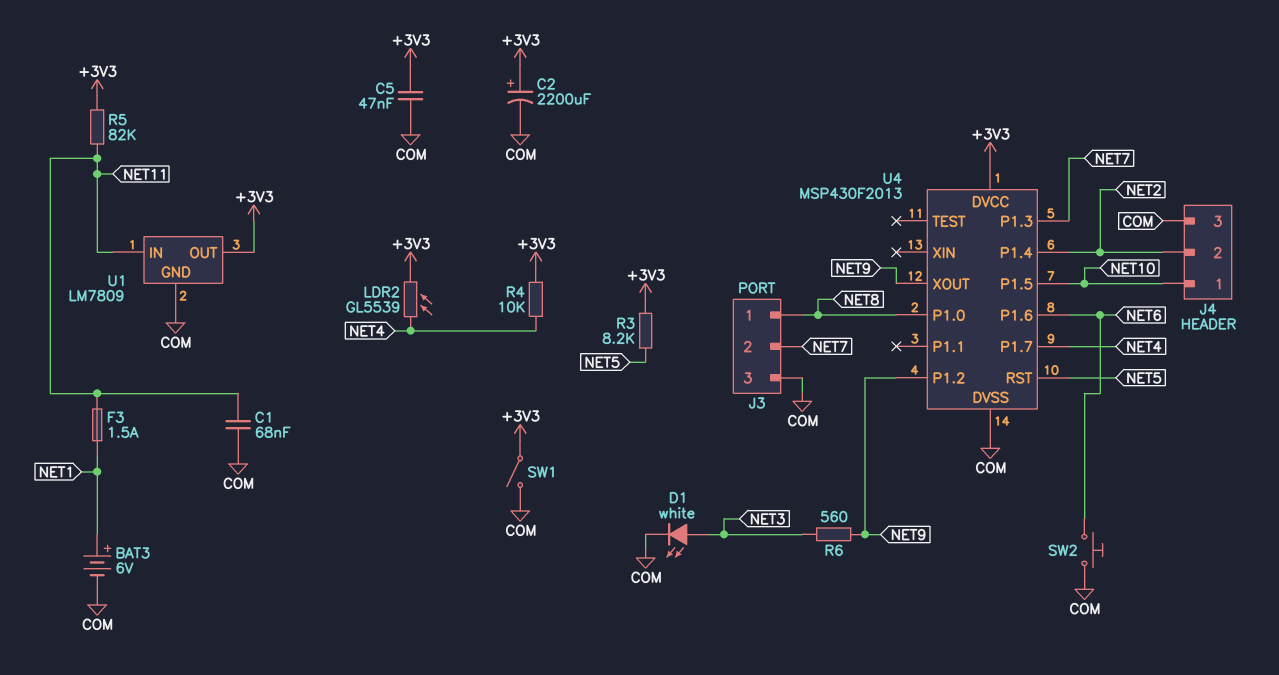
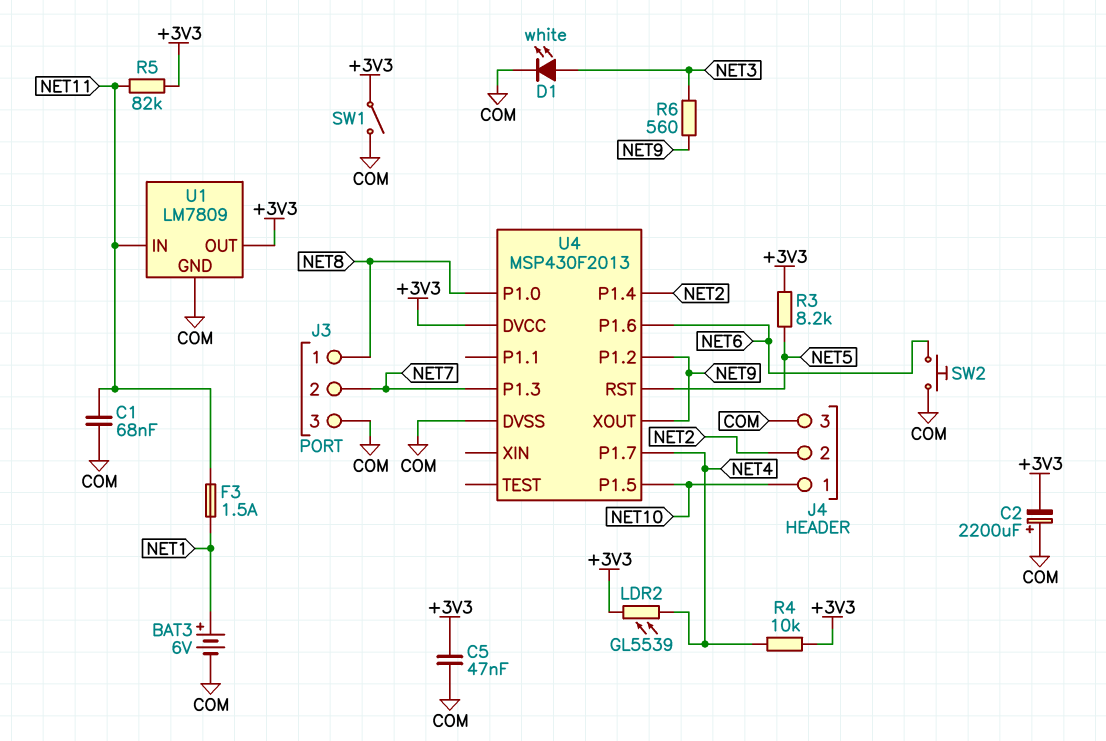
C2: 2200uF (plus +3V3, minus COM) -> 2200uF (plus COM, minus +3V3)

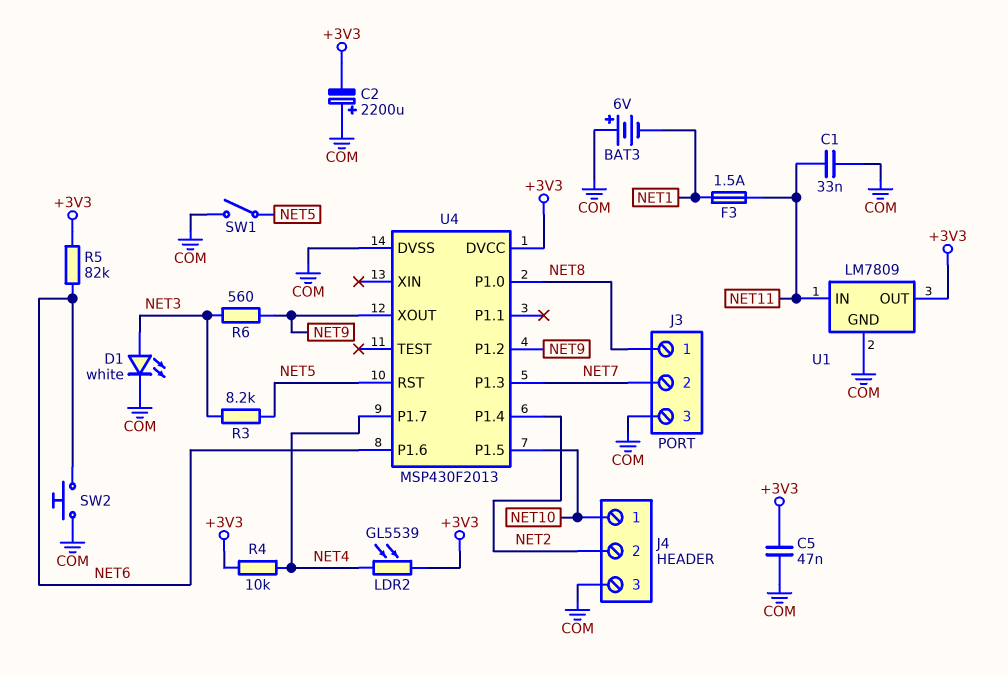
BAT3: 6V (plus NET1, minus COM) -> 6V (plus COM, minus NET1)
C1: 68nF (COM, NET11) -> 33nF (COM, NET11)
R3: 8.2k (+3V3, NET5) -> 8.2k (NET3, NET5)
R5: 82k (+3V3, NET11) -> 82k (+3V3, NET6)
SW1: switch (+3V3, COM) -> switch (COM, NET5)

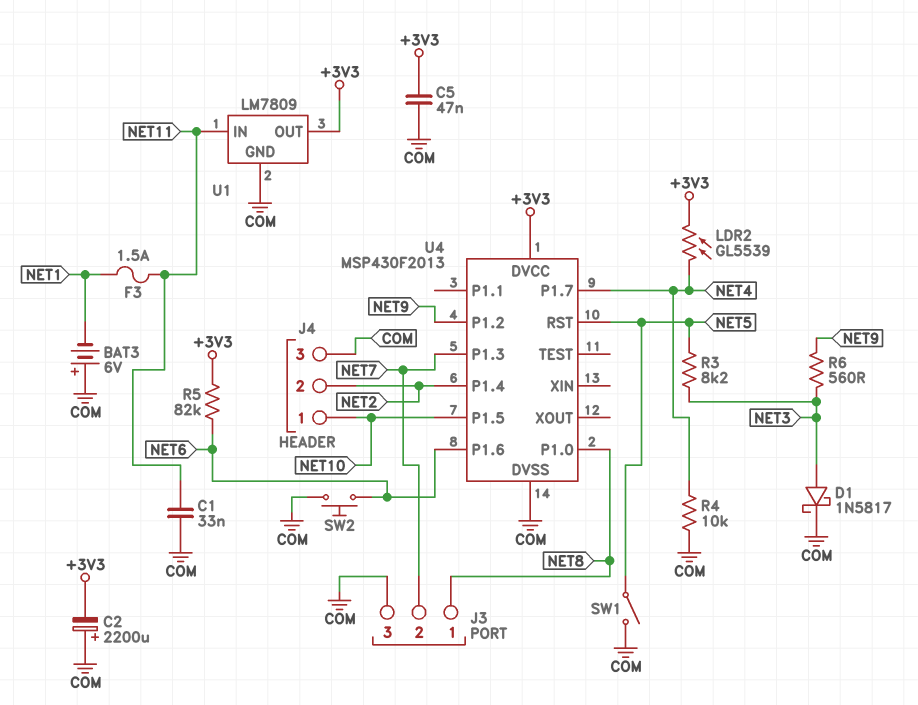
D1: LED white (A NET3, K COM) -> schottky 1N5817 (A NET3, K COM)
R4: 10k (+3V3, NET4) -> 10k (COM, NET4)
U4 pin XOUT: NET9 -> none

